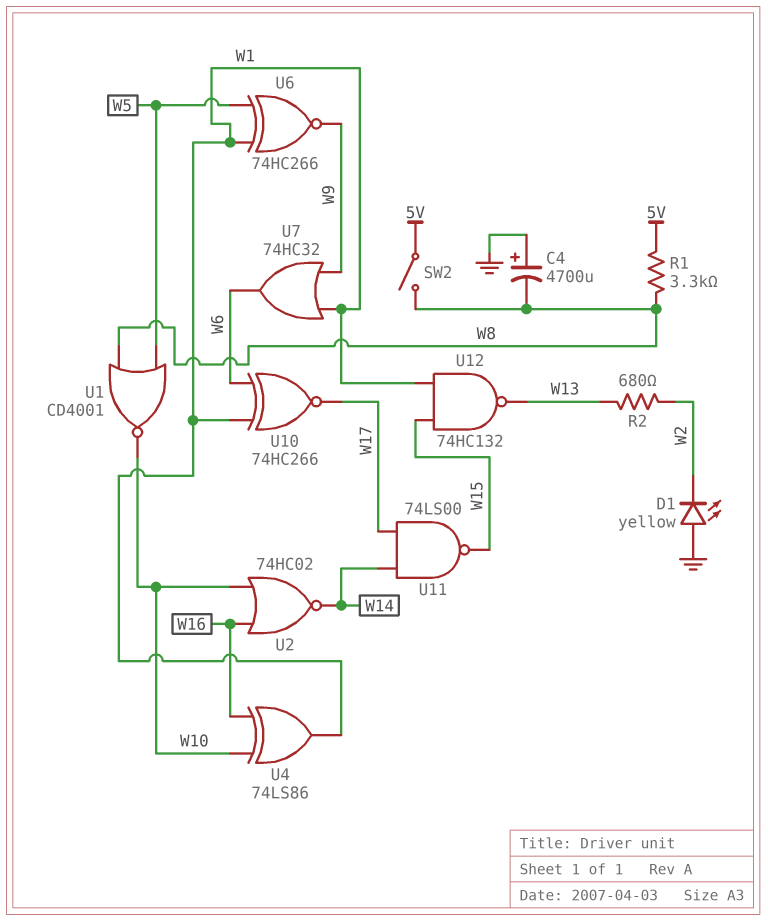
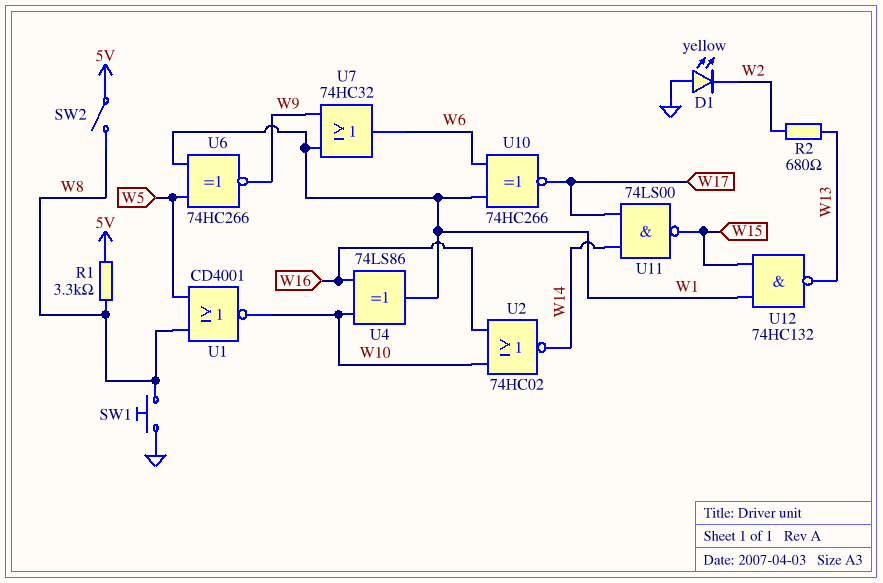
C4: 4700uF (plus GND, minus W8) -> none
SW1: none -> button (GND, W8)

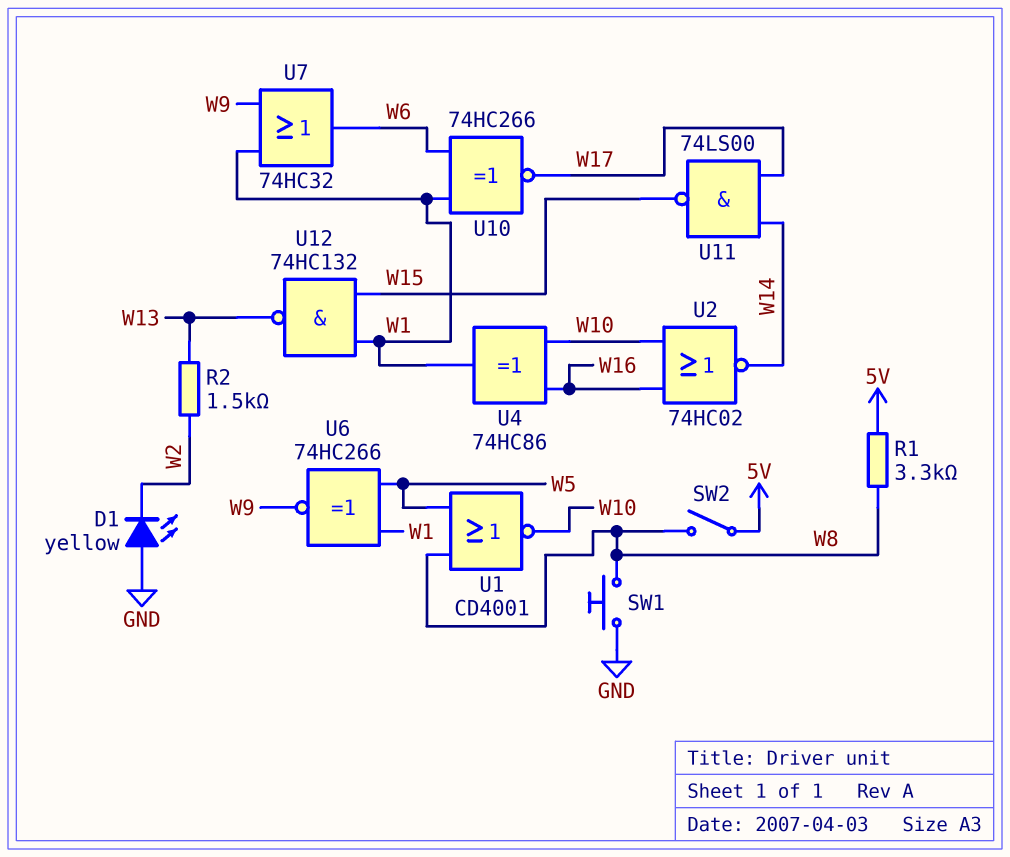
R2: 680 (W2, W13) -> 1.5k (W2, W13)
U4: XOR 74LS86 (in W10, in W16, out W1) -> XOR 74HC86 (in W10, in W16, out W1)

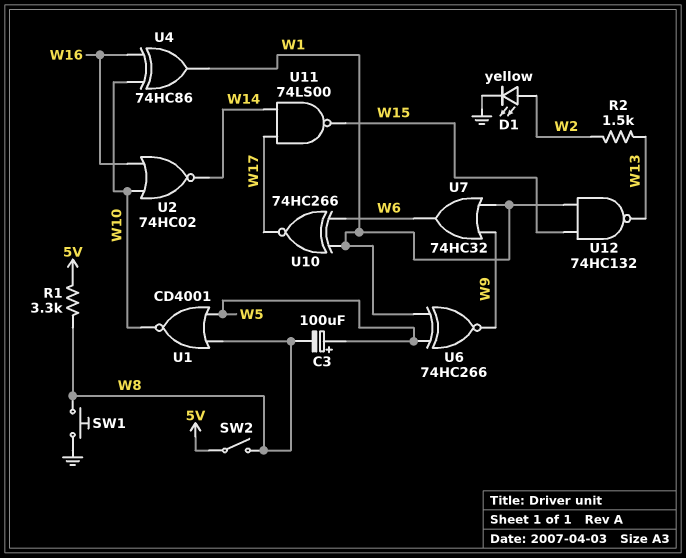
C3: none -> 100uF (plus W5, minus W8)
D1: LED yellow (A GND, K W2) -> LED yellow (A W2, K GND)

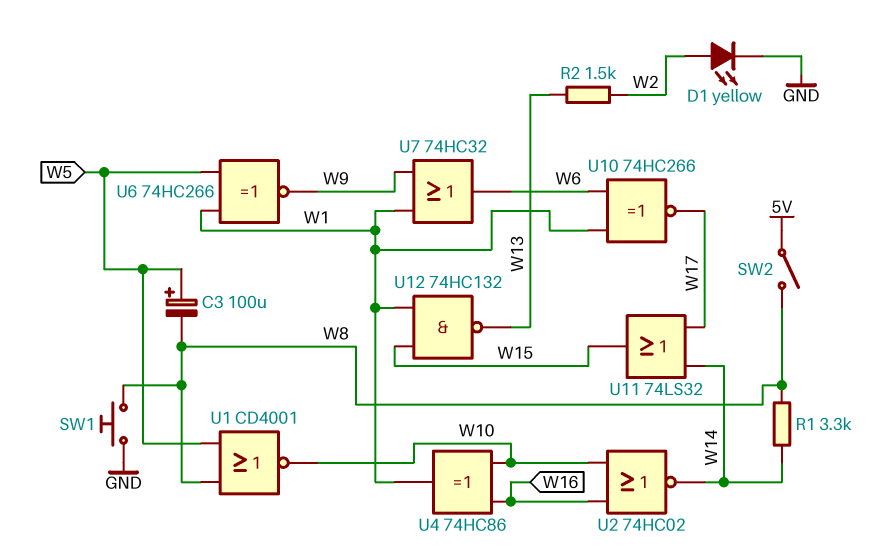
R1: 3.3k (5V, W8) -> 3.3k (W8, W14)
U11: NAND 74LS00 (in W14, in W17, out W15) -> OR 74LS32 (in W14, in W17, out W15)

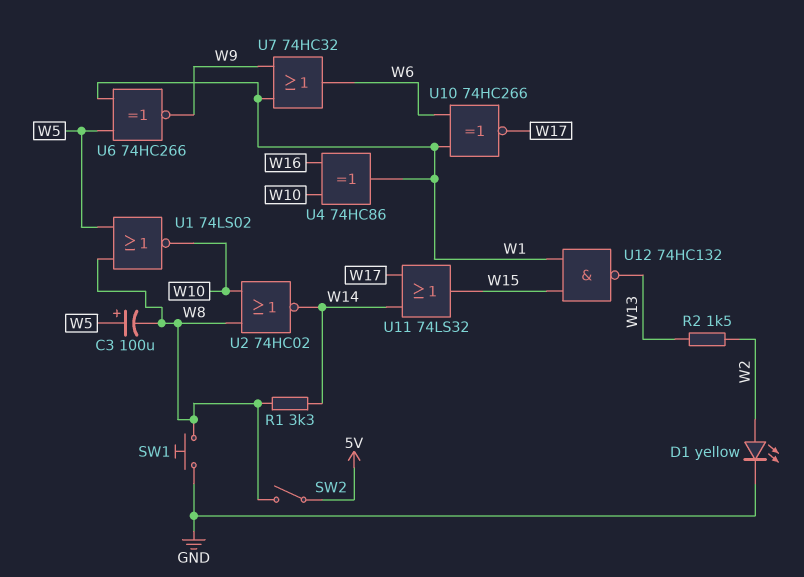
U1: NOR CD4001 (in W5, in W8, out W10) -> NOR 74LS02 (in W5, in W8, out W10)
U2: NOR 74HC02 (in W10, in W16, out W14) -> NOR 74HC02 (in W8, in W10, out W14)

